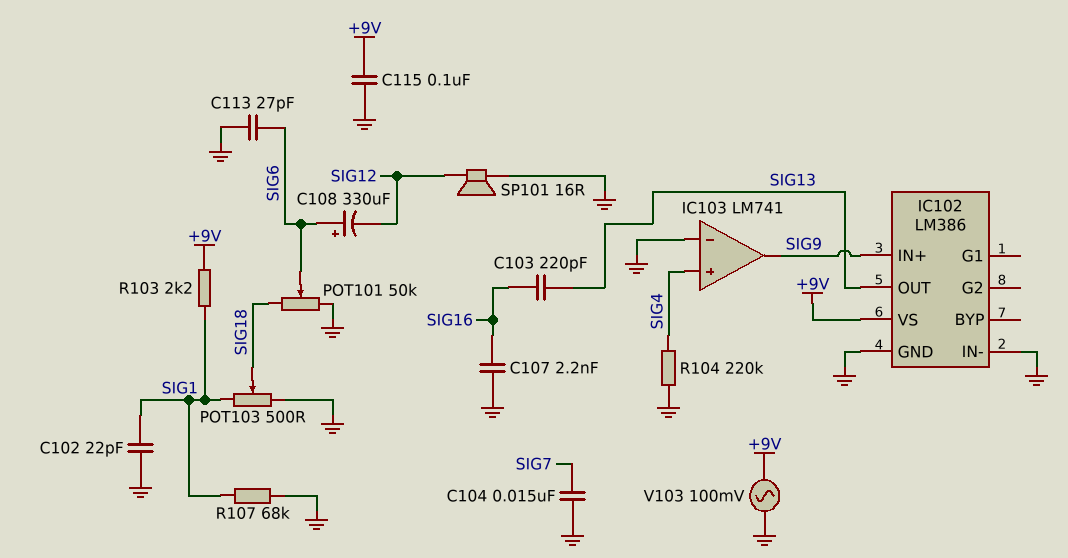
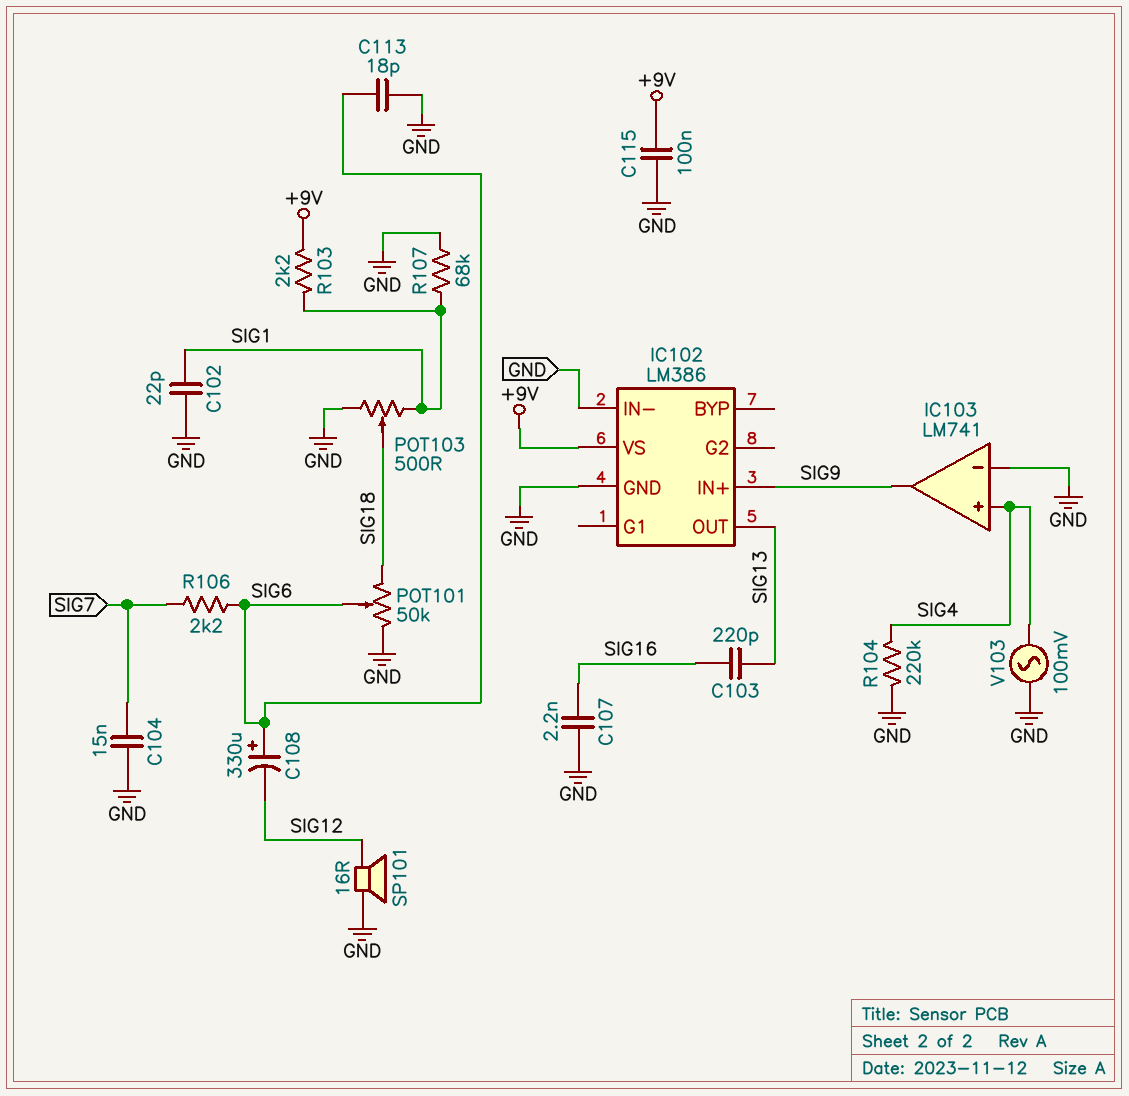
C113: 27pF (GND, SIG6) -> 18pF (GND, SIG6)
R106: none -> 2.2k (SIG6, SIG7)
V103: AC 100mV (+9V, GND) -> AC 100mV (GND, SIG4)

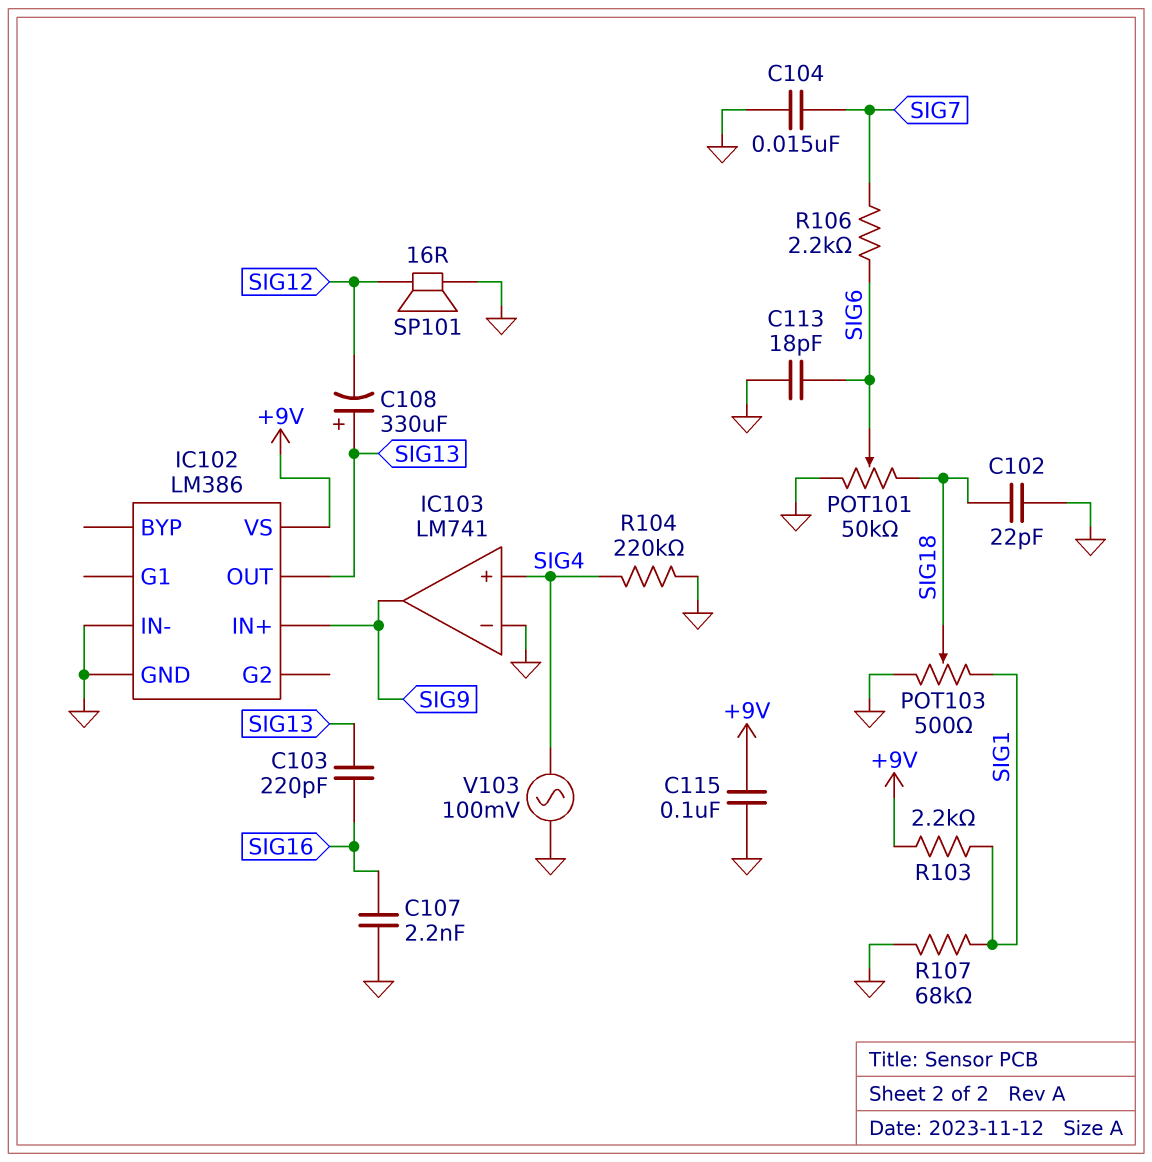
C102: 22pF (GND, SIG1) -> 22pF (GND, SIG18)
C108: 330uF (plus SIG6, minus SIG12) -> 330uF (plus SIG13, minus SIG12)

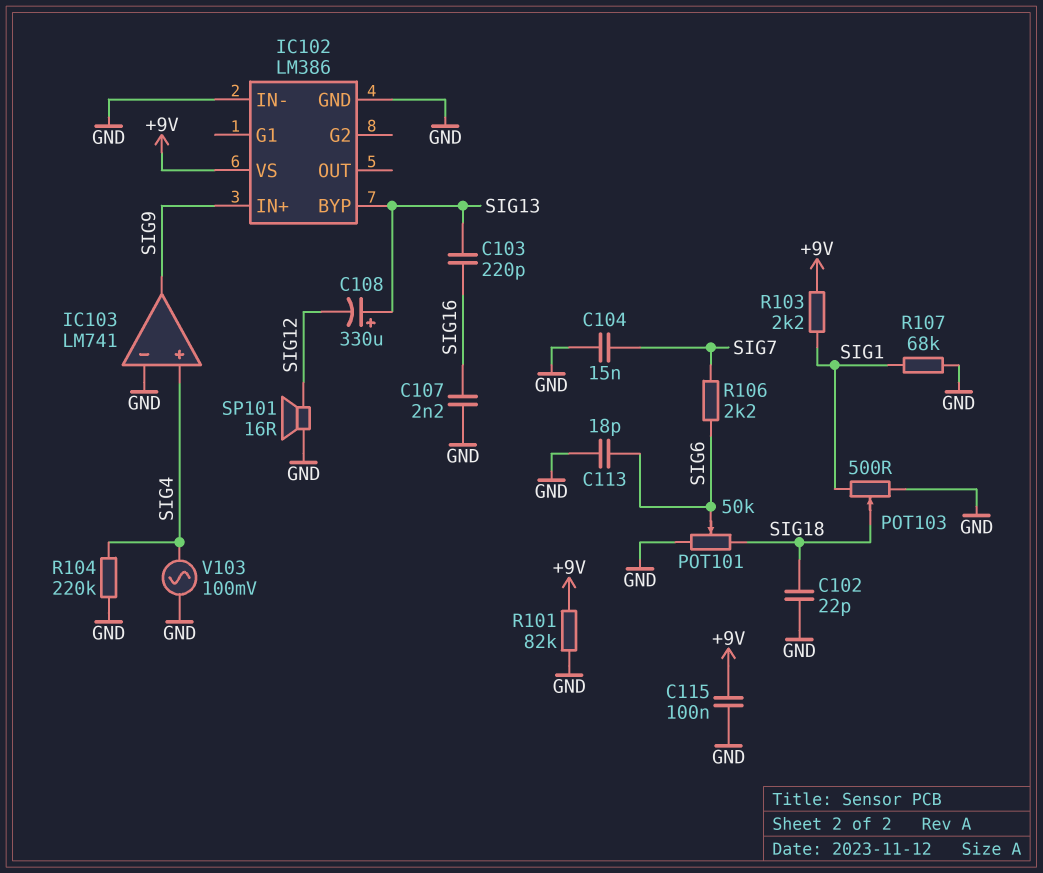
IC102 pin BYP: none -> SIG13
IC102 pin OUT: SIG13 -> none
R101: none -> 82k (+9V, GND)

